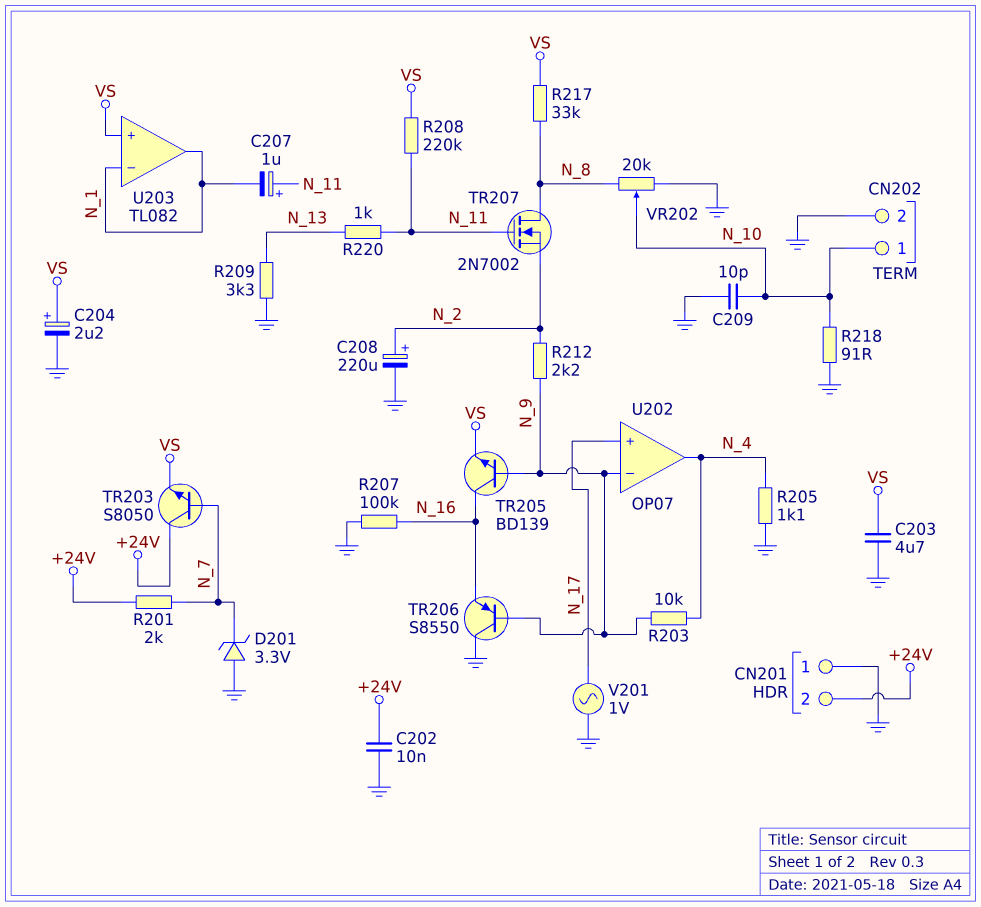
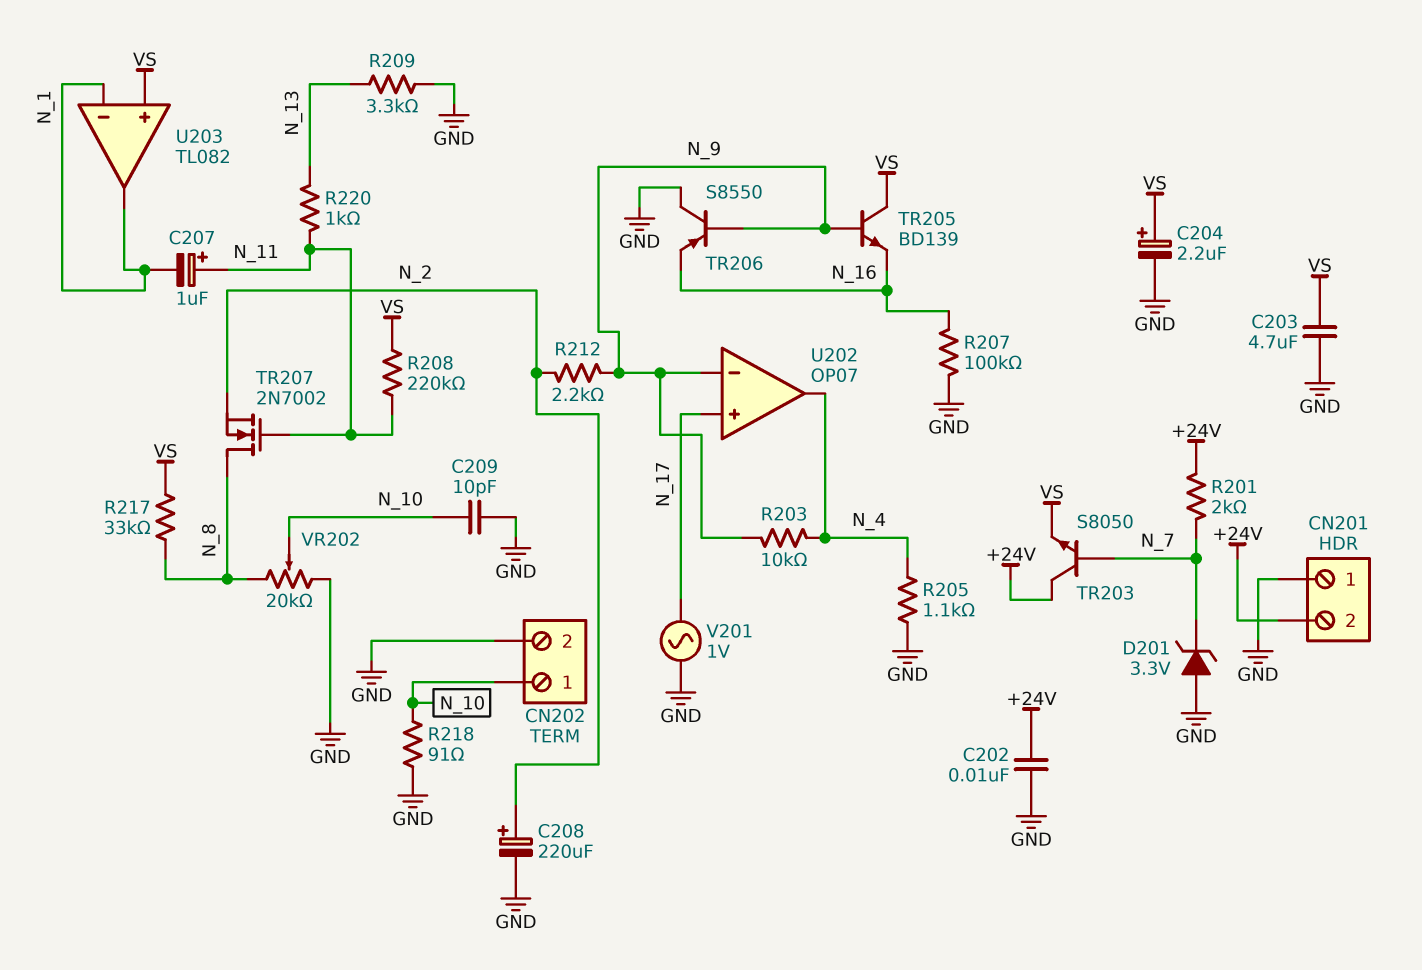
TR205: NPN BD139 (B N_9, C N_16, E VS) -> NPN BD139 (B N_9, C VS, E N_16)

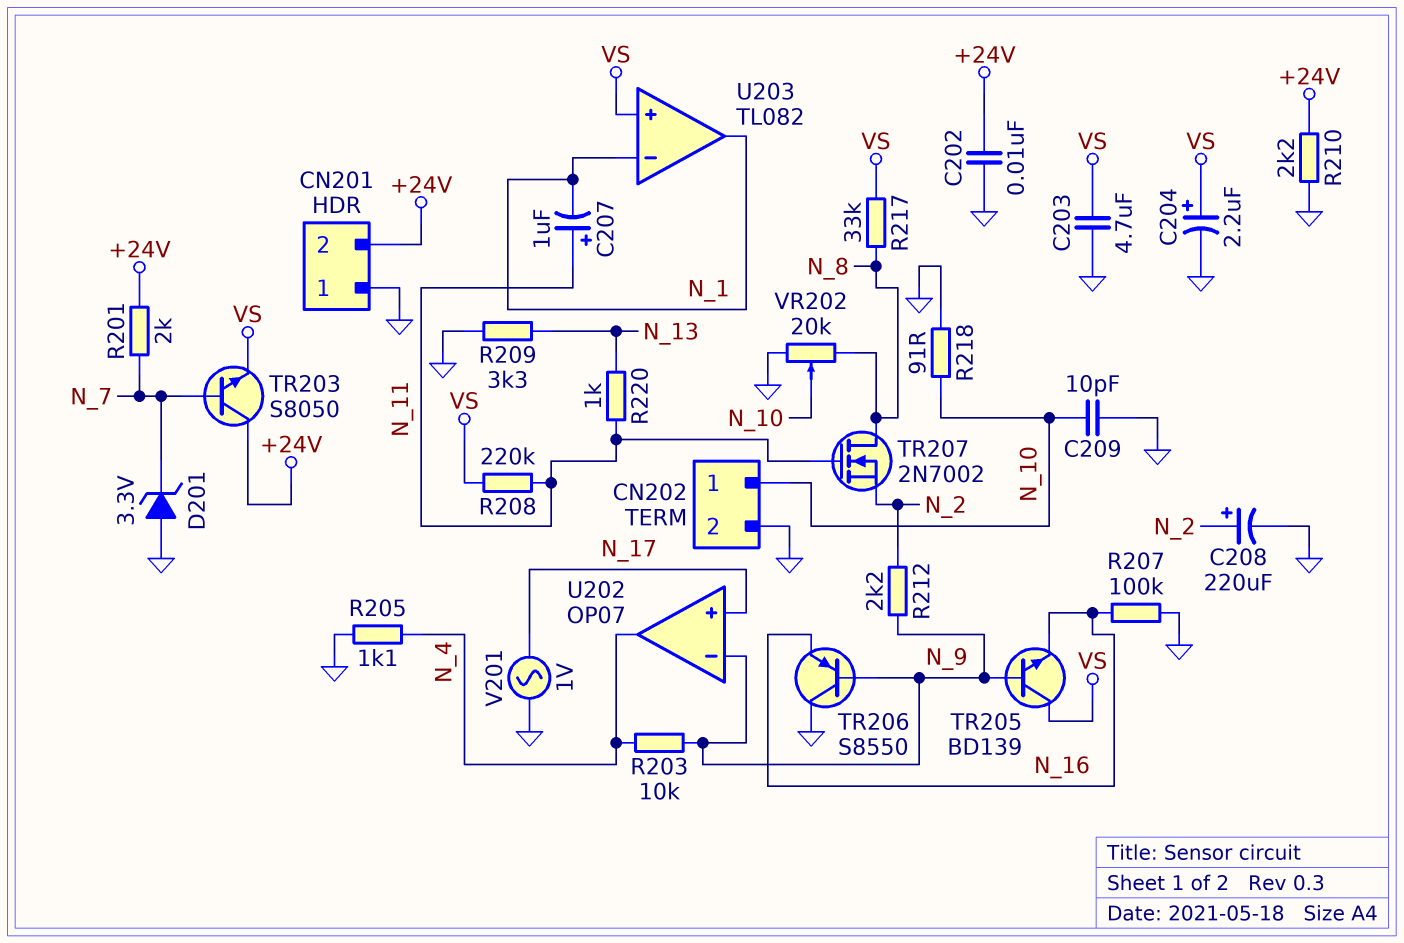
R210: none -> 2.2k (+24V, GND)

